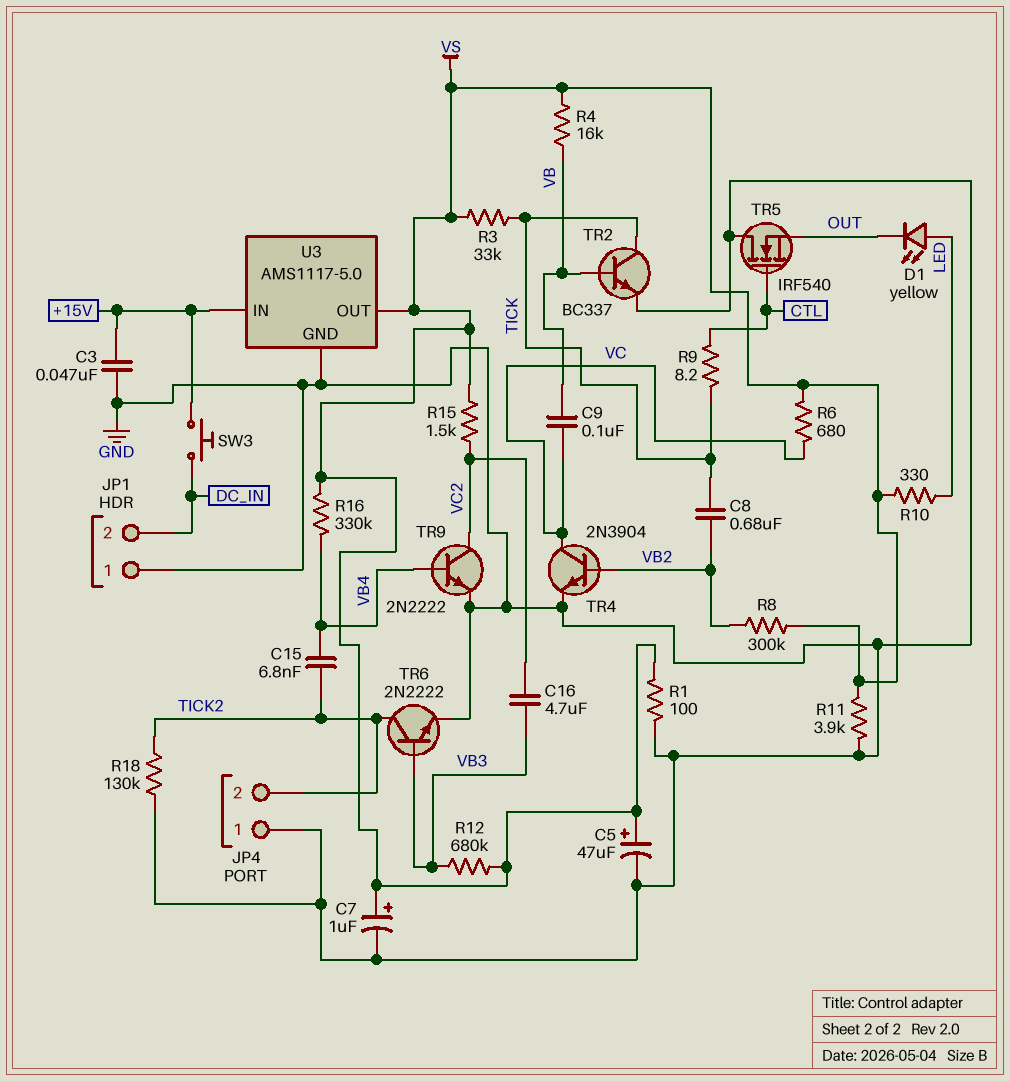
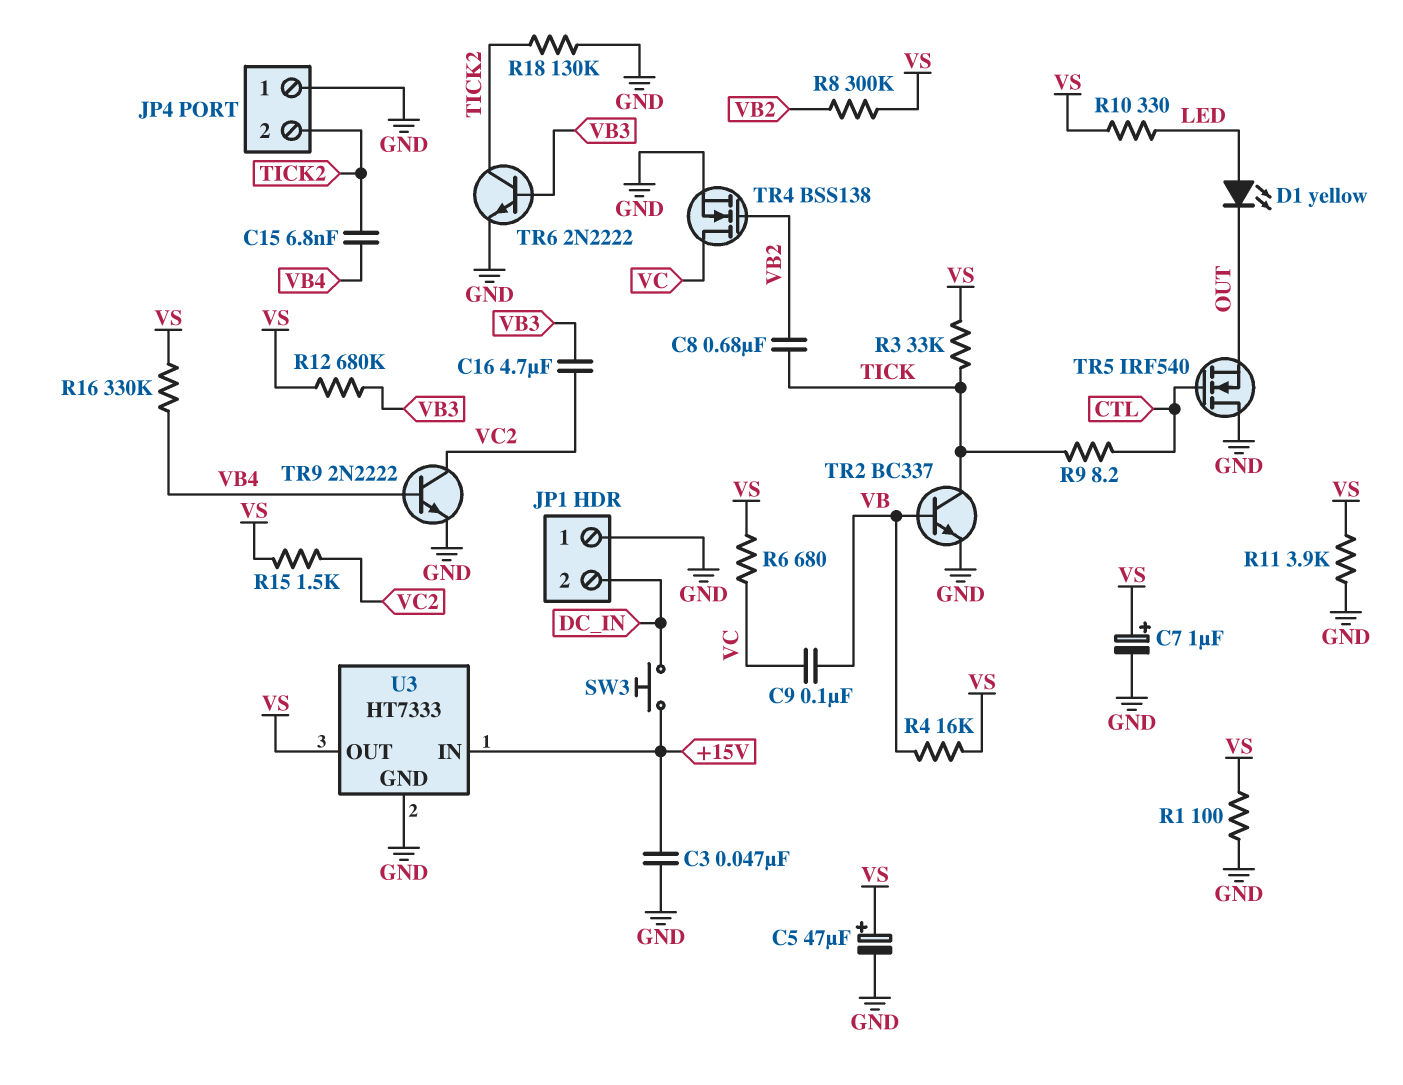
TR4: NPN 2N3904 (B VB2, C VC, E GND) -> NMOS BSS138 (G VB2, D VC, S GND)
U3: AMS1117-5.0 -> HT7333

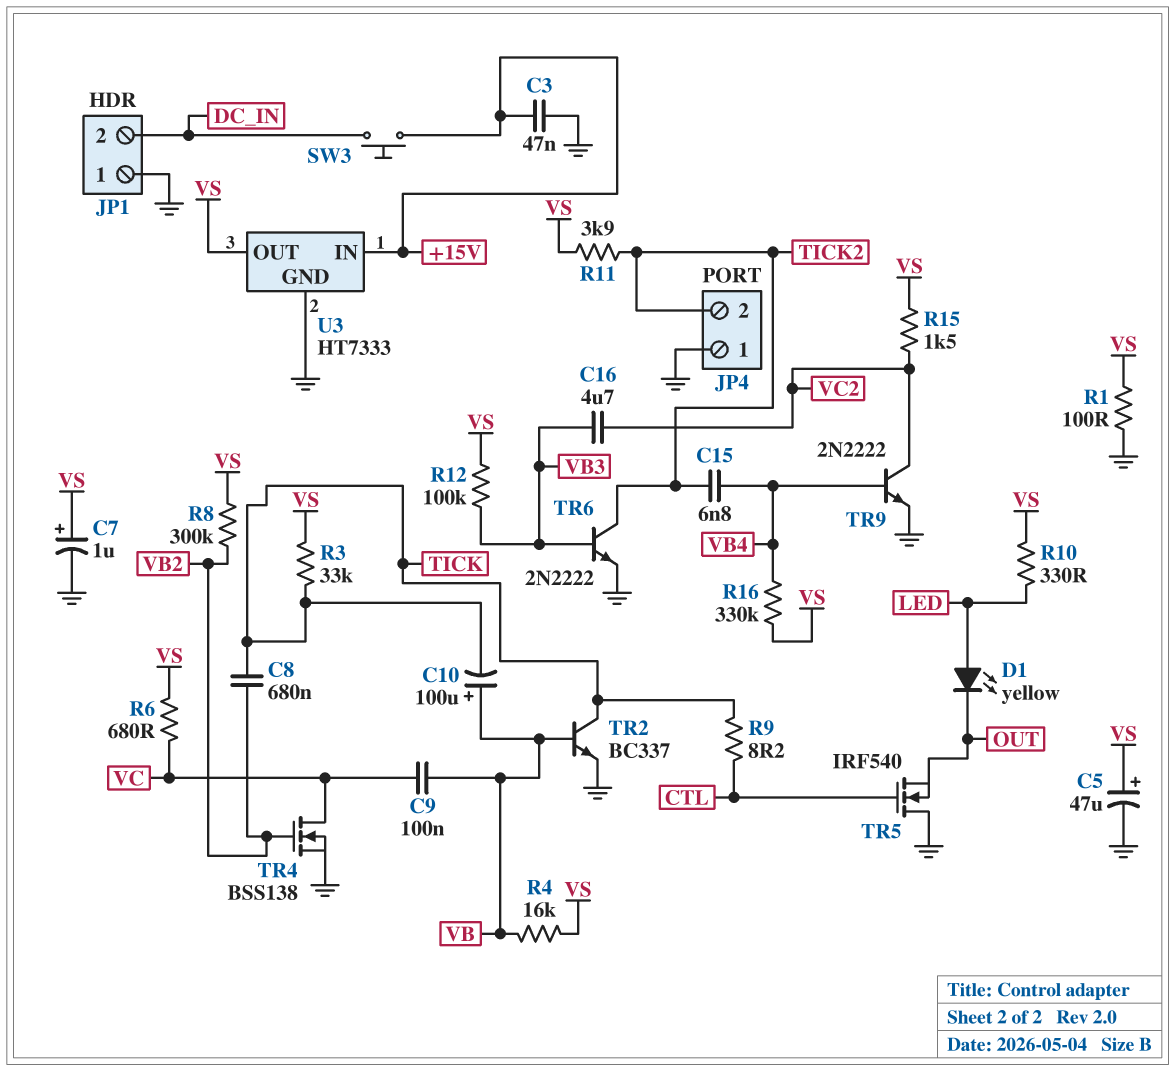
C10: none -> 100uF (plus VB, minus TICK)
R11: 3.9k (GND, VS) -> 3.9k (TICK2, VS)
R12: 680k (VB3, VS) -> 100k (VB3, VS)
R18: 130k (GND, TICK2) -> none

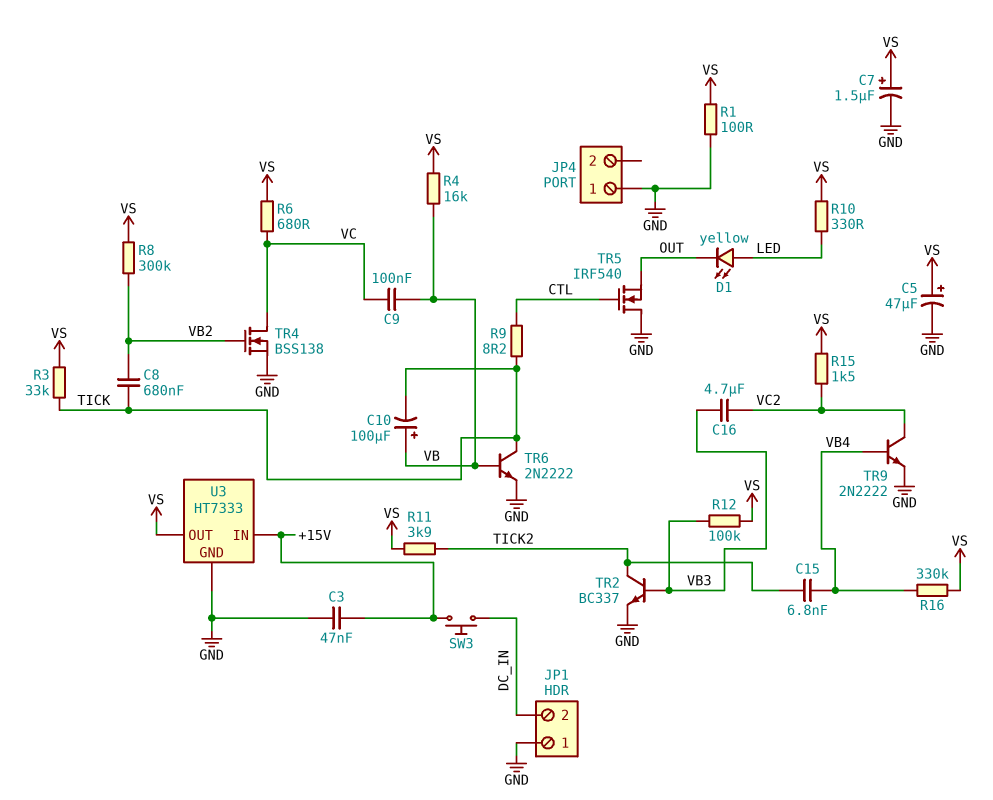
C7: 1uF (plus VS, minus GND) -> 1.5uF (plus VS, minus GND)
JP4 pin 2: TICK2 -> none
TR2: NPN BC337 (B VB, C TICK, E GND) -> NPN BC337 (B VB3, C TICK2, E GND)
TR6: NPN 2N2222 (B VB3, C TICK2, E GND) -> NPN 2N2222 (B VB, C TICK, E GND)

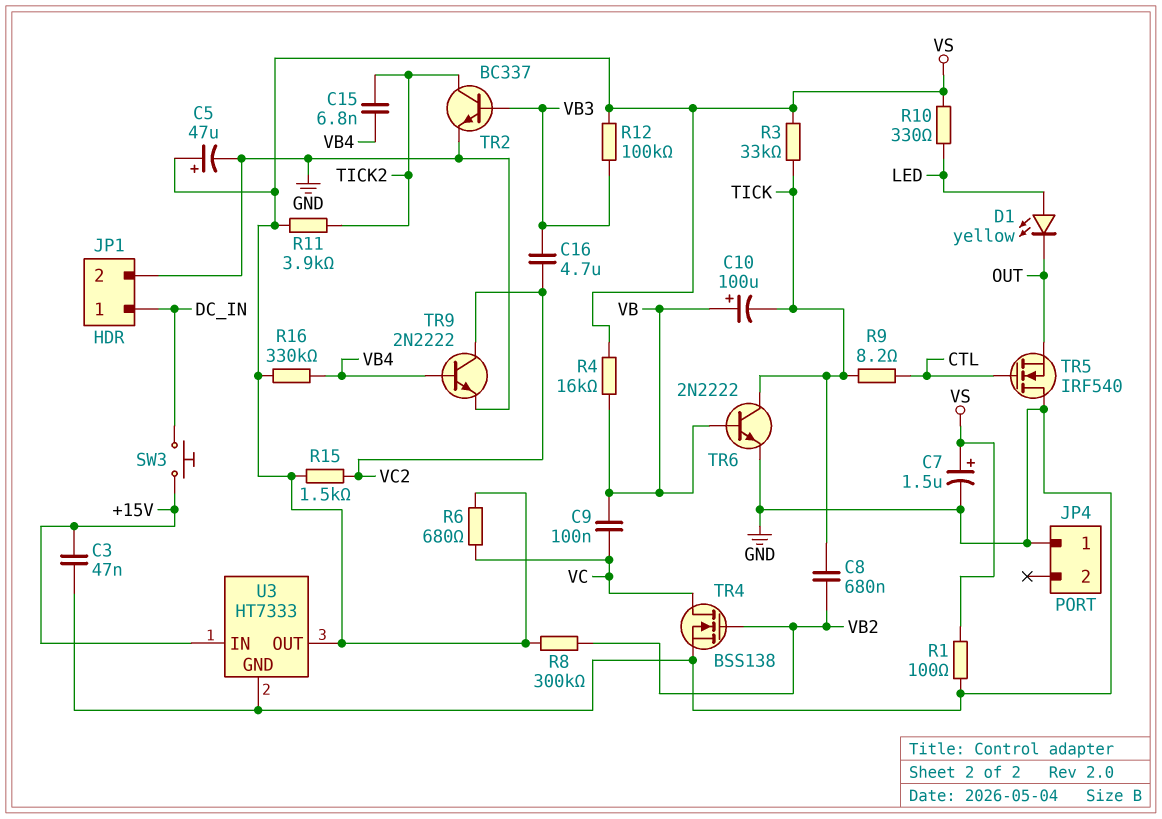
JP1 pin 1: GND -> DC_IN
JP1 pin 2: DC_IN -> GND

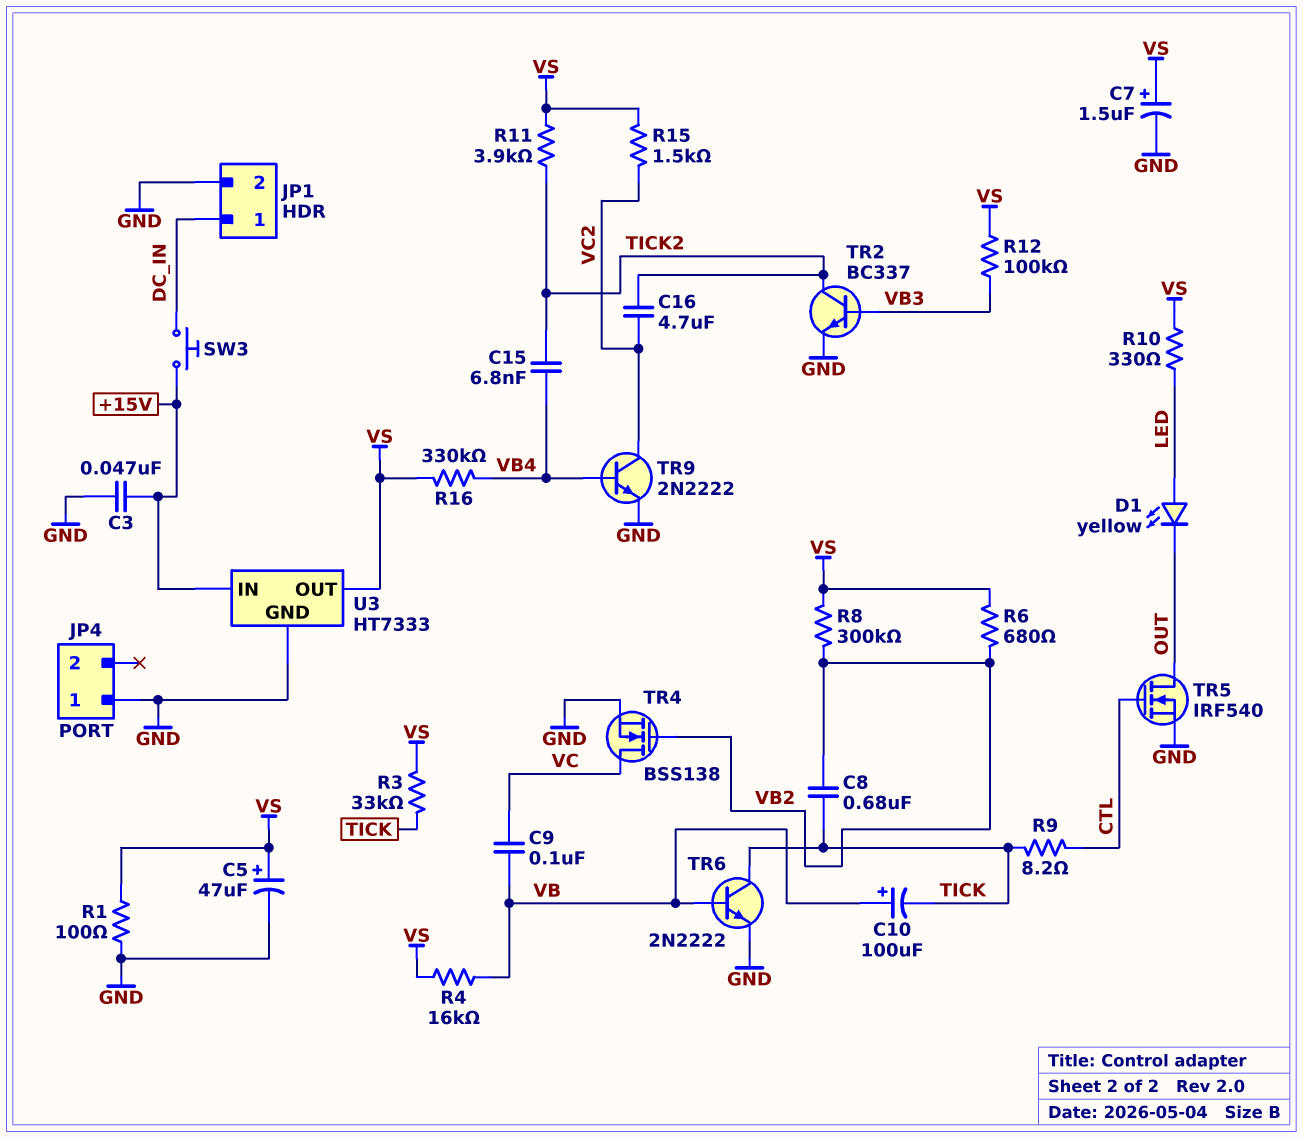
C16: 4.7uF (VB3, VC2) -> 4.7uF (TICK2, VC2)
R6: 680 (VC, VS) -> 680 (VB2, VS)
TR5: NMOS IRF540 (G CTL, D GND, S OUT) -> NMOS IRF540 (G CTL, D OUT, S GND)

